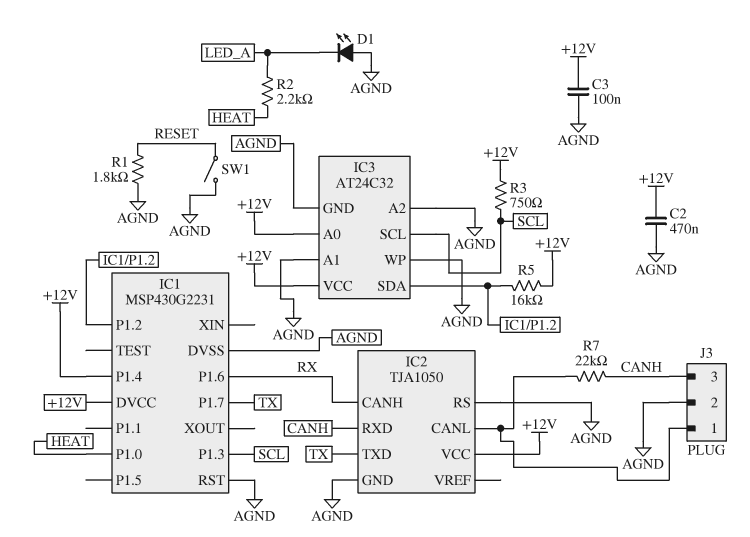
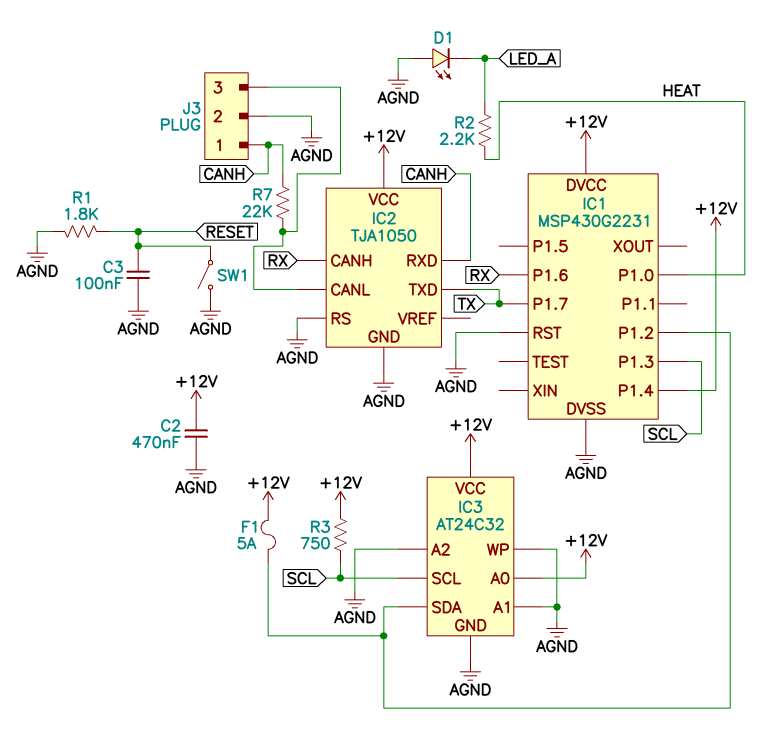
C3: 100nF (+12V, AGND) -> 100nF (AGND, RESET)
F1: none -> 5A (+12V, IC1/P1.2)
J3 pin 1: IC2/CANL -> CANH
J3 pin 3: CANH -> IC2/CANL
R5: 16k (+12V, IC1/P1.2) -> none

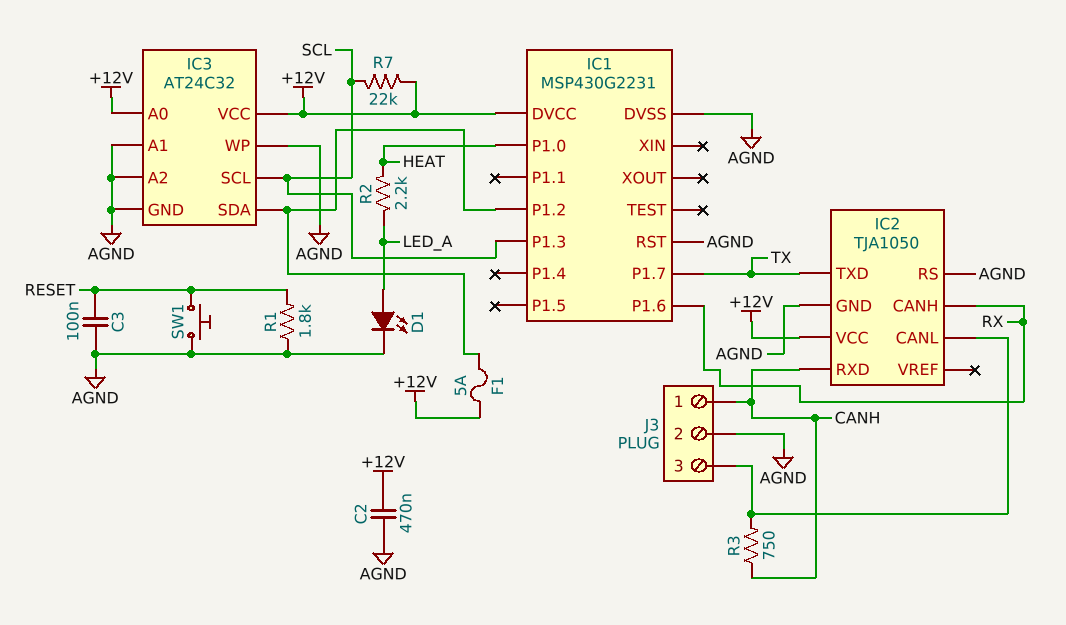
D1: LED (A AGND, K LED_A) -> LED (A LED_A, K AGND)
IC1 pin P1.4: +12V -> none
R3: 750 (+12V, SCL) -> 750 (CANH, IC2/CANL)
R7: 22k (CANH, IC2/CANL) -> 22k (+12V, SCL)
SW1: switch (AGND, RESET) -> button (AGND, RESET)

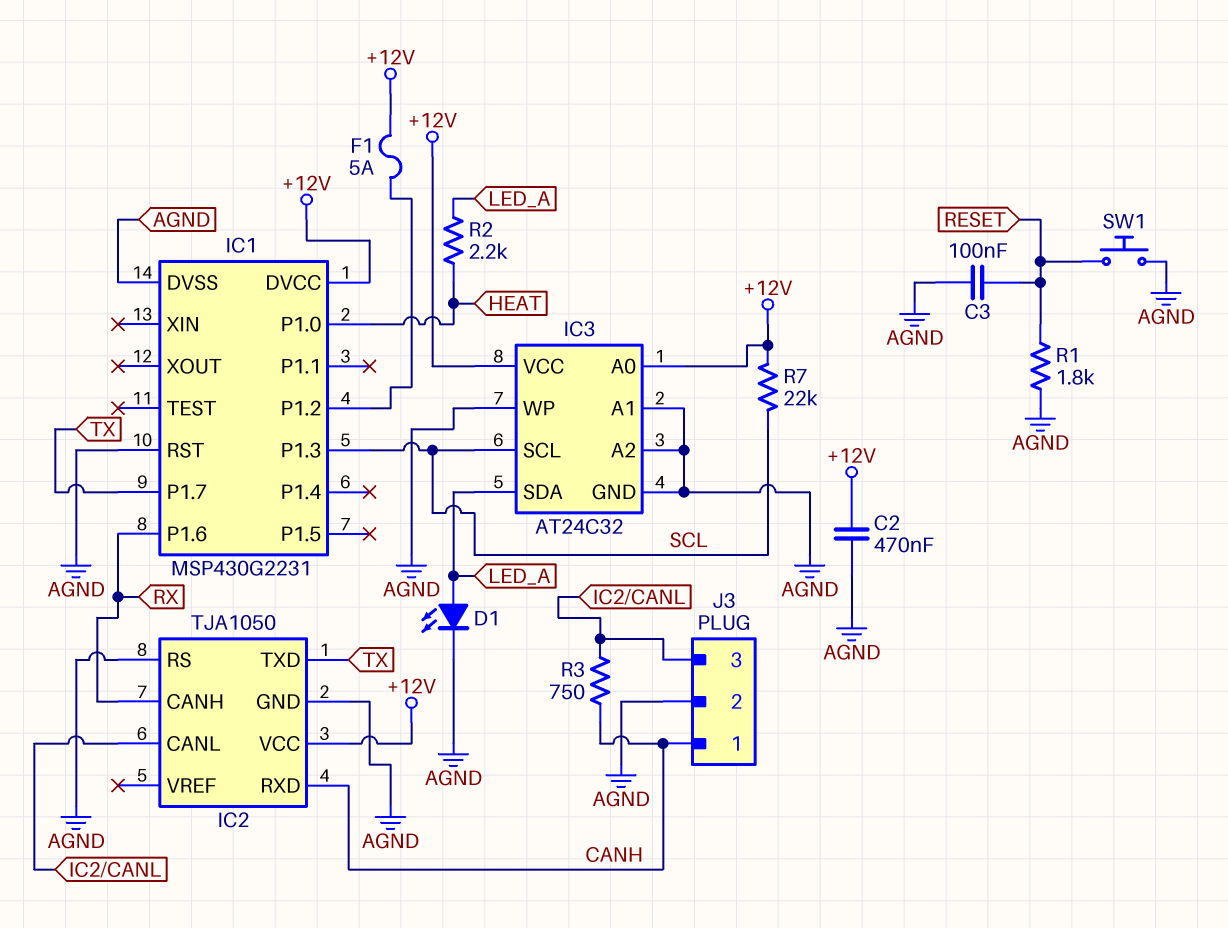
IC3 pin SDA: IC1/P1.2 -> LED_A

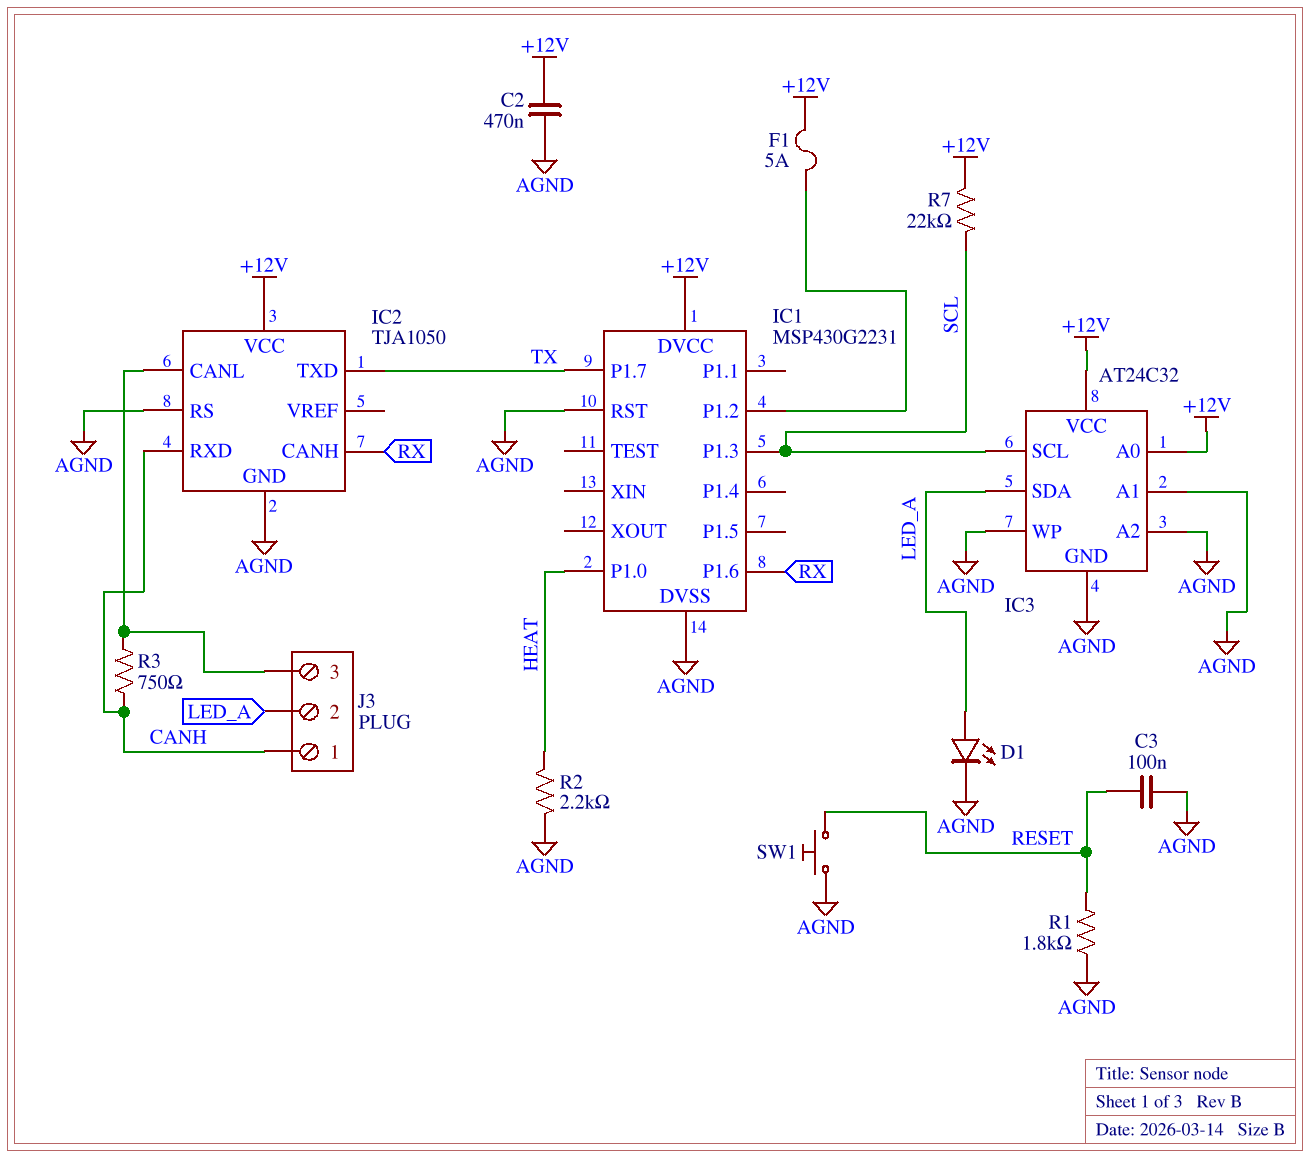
J3 pin 2: AGND -> LED_A
R2: 2.2k (HEAT, LED_A) -> 2.2k (AGND, HEAT)

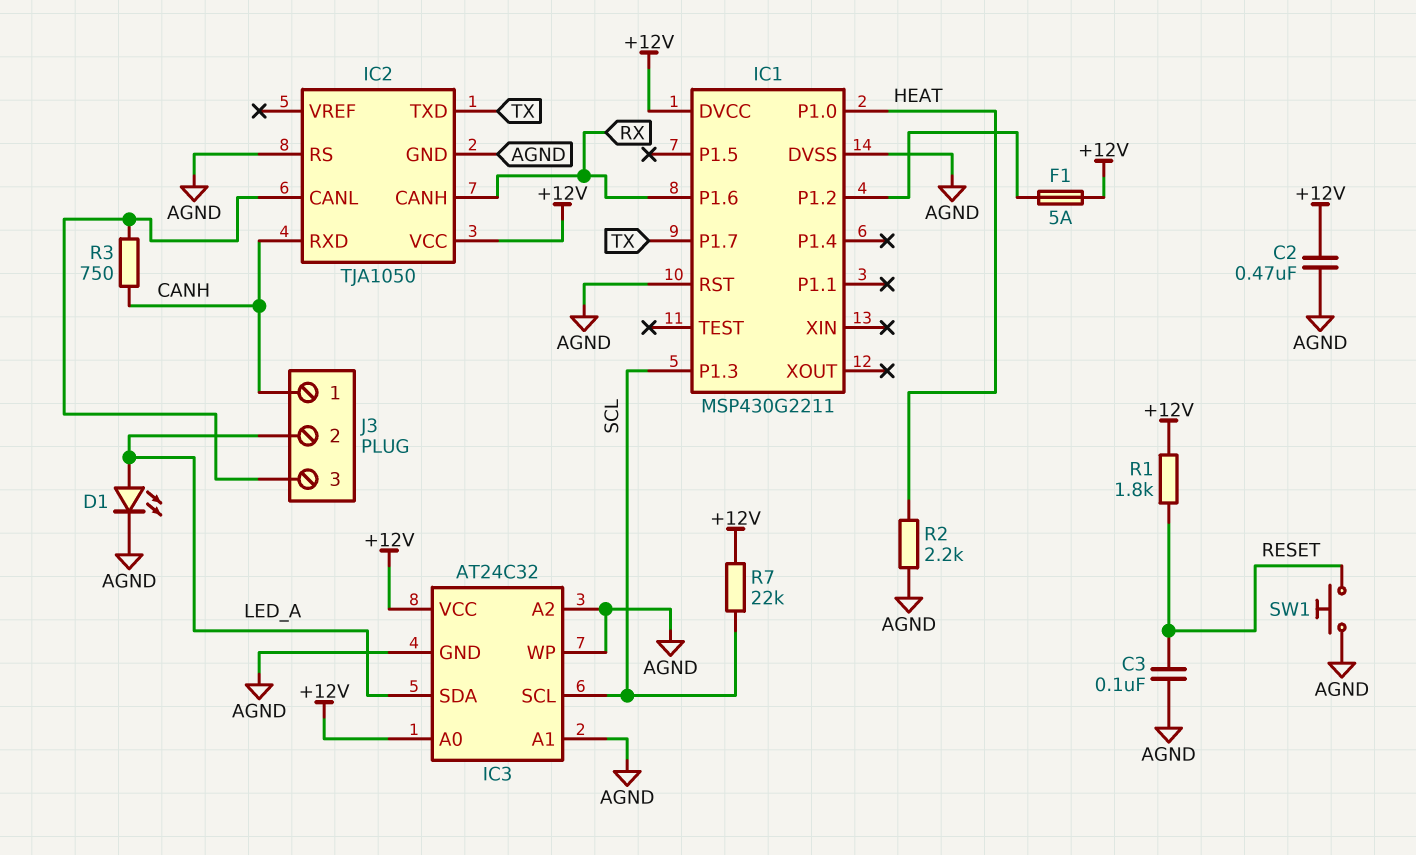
IC1: MSP430G2231 -> MSP430G2211
R1: 1.8k (AGND, RESET) -> 1.8k (+12V, RESET)

